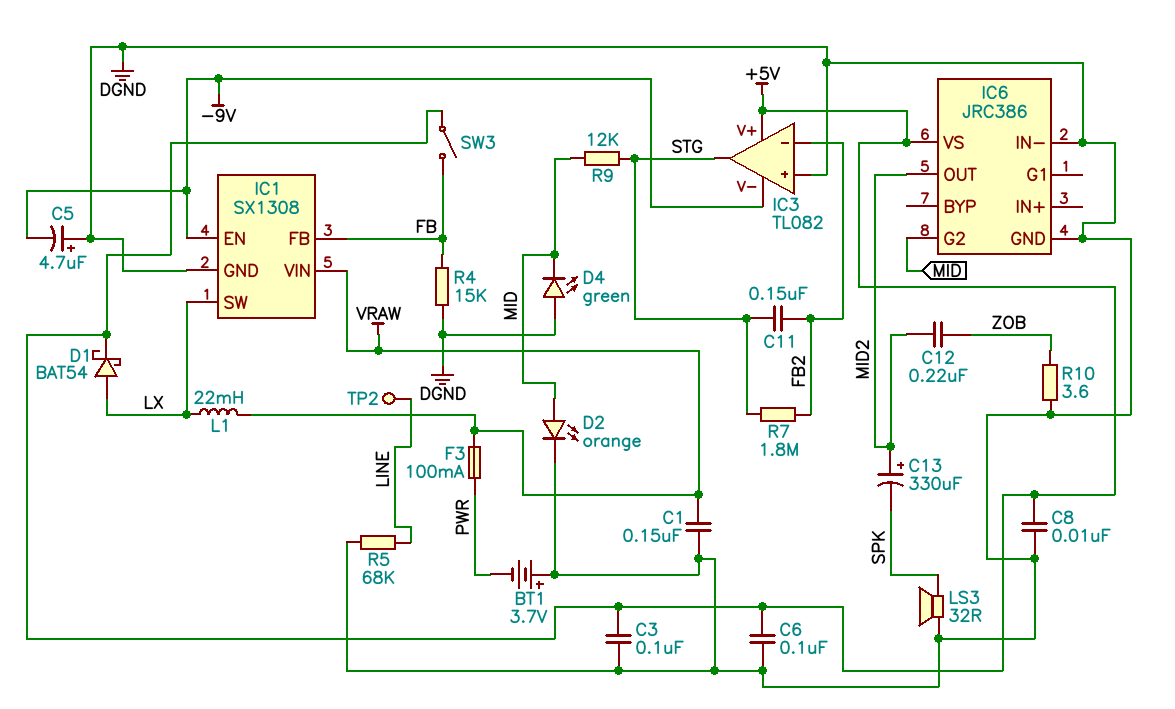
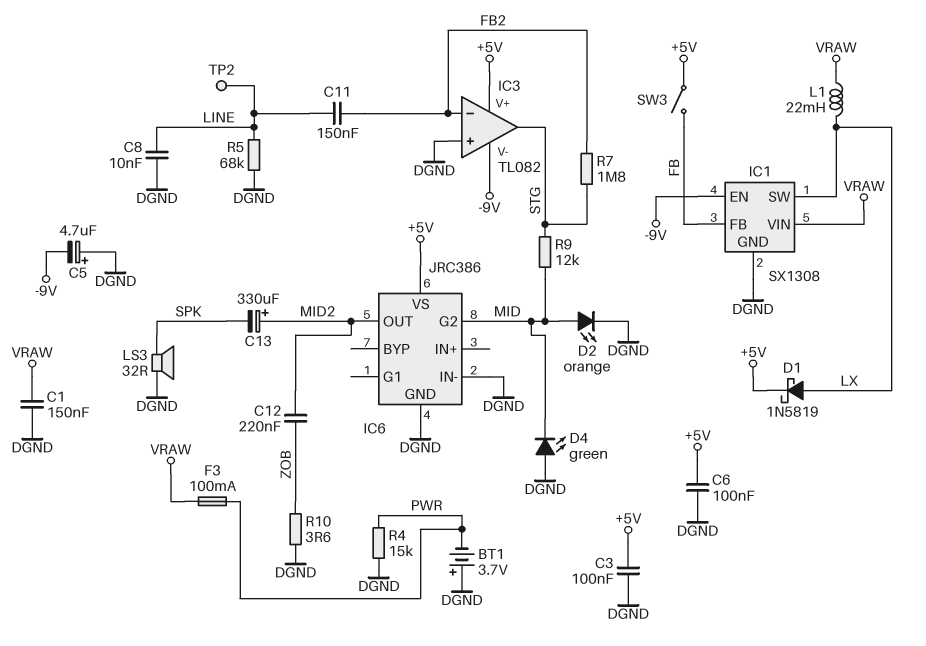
C8: 10nF (+5V, DGND) -> 10nF (DGND, LINE)
C11: 150nF (FB2, STG) -> 150nF (FB2, LINE)
D1: schottky BAT54 (A LX, K +5V) -> schottky 1N5819 (A LX, K +5V)
R4: 15k (DGND, FB) -> 15k (DGND, PWR)

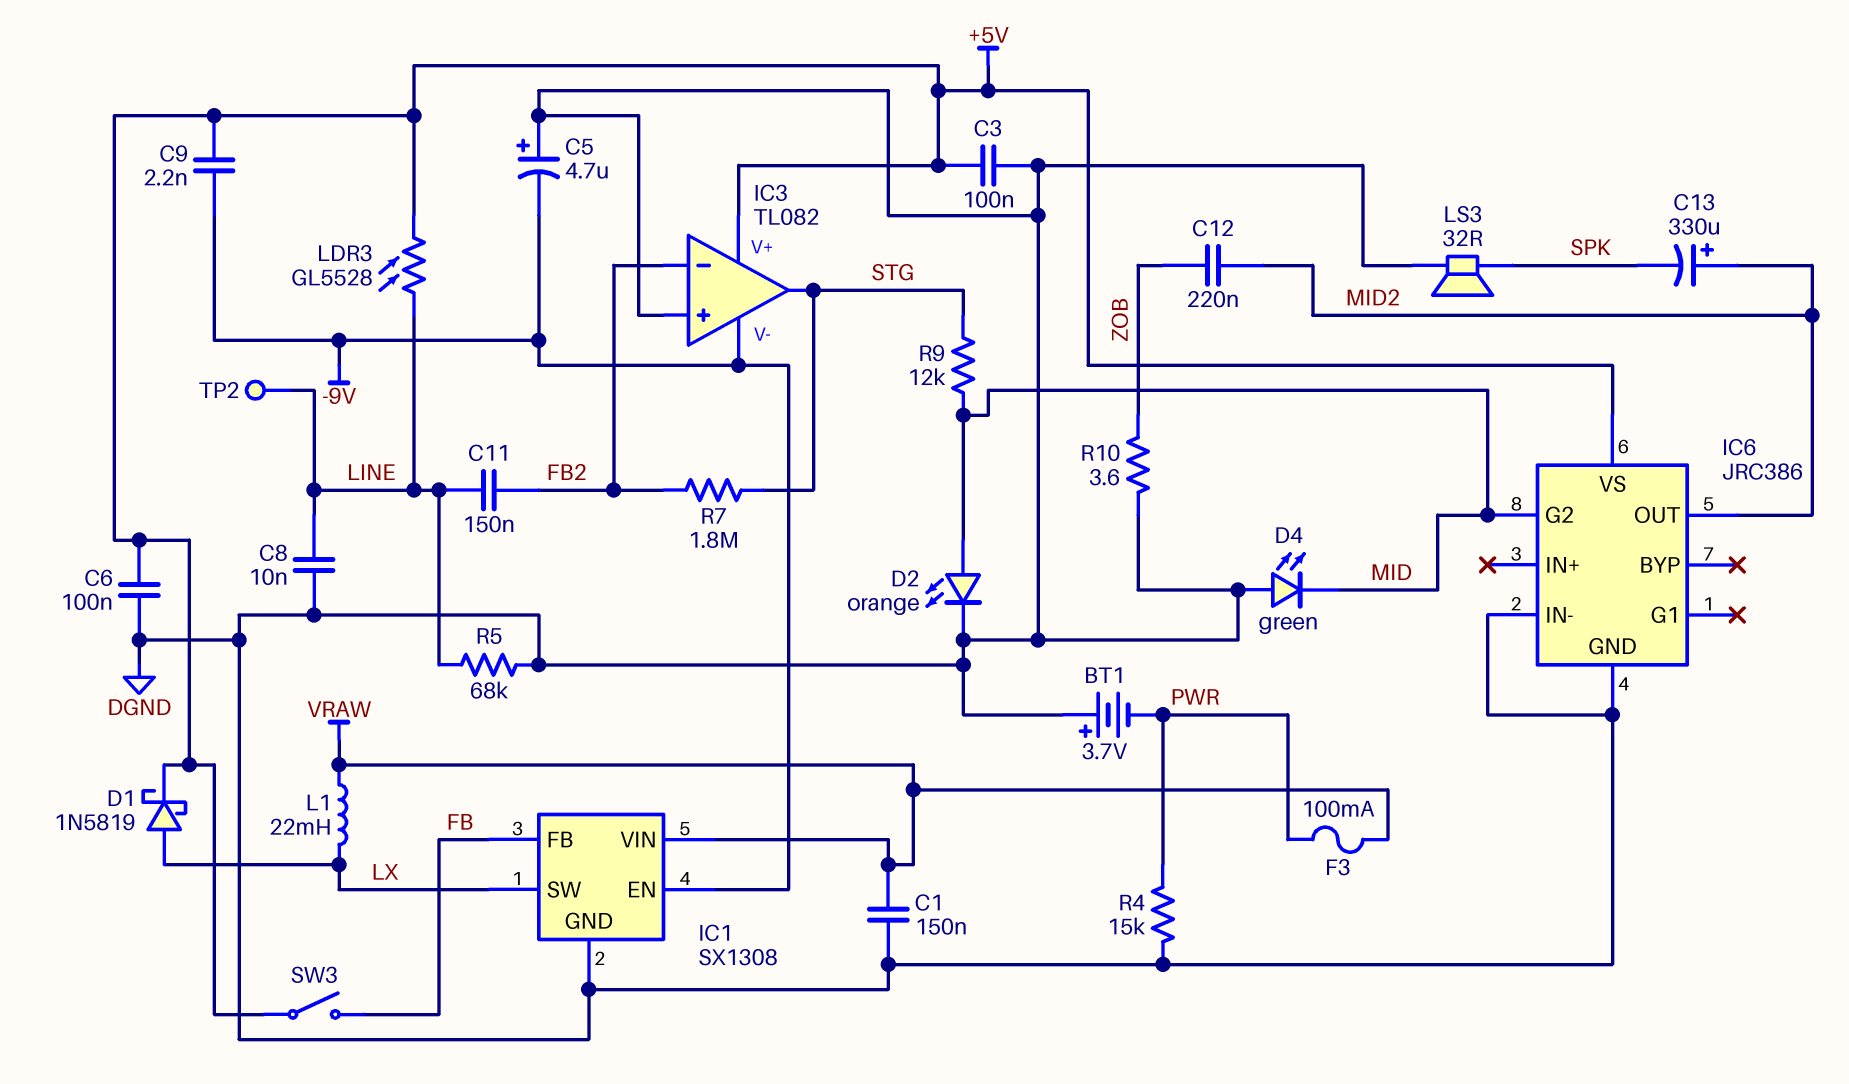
C9: none -> 2.2nF (+5V, -9V)
LDR3: none -> GL5528 (+5V, LINE)

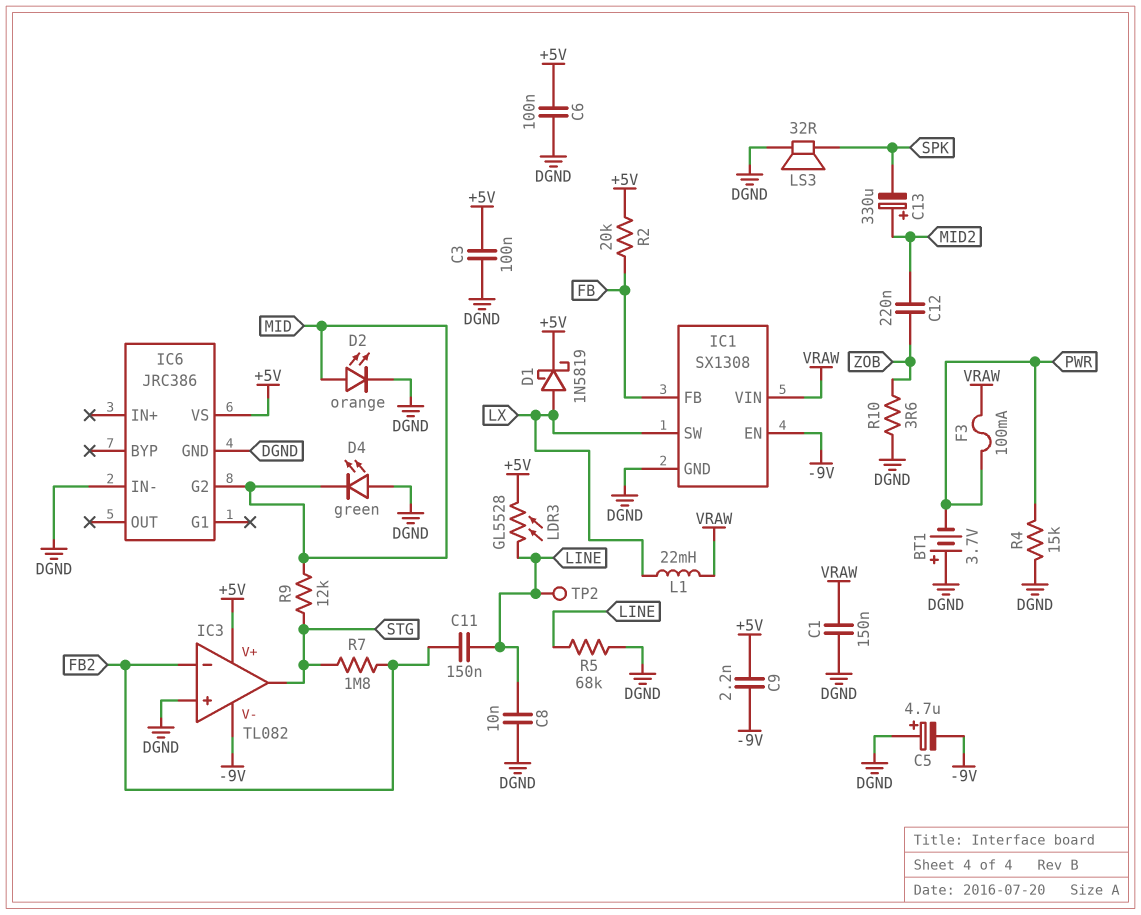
IC6 pin OUT: MID2 -> none
R2: none -> 20k (+5V, FB)
SW3: switch (+5V, FB) -> none

